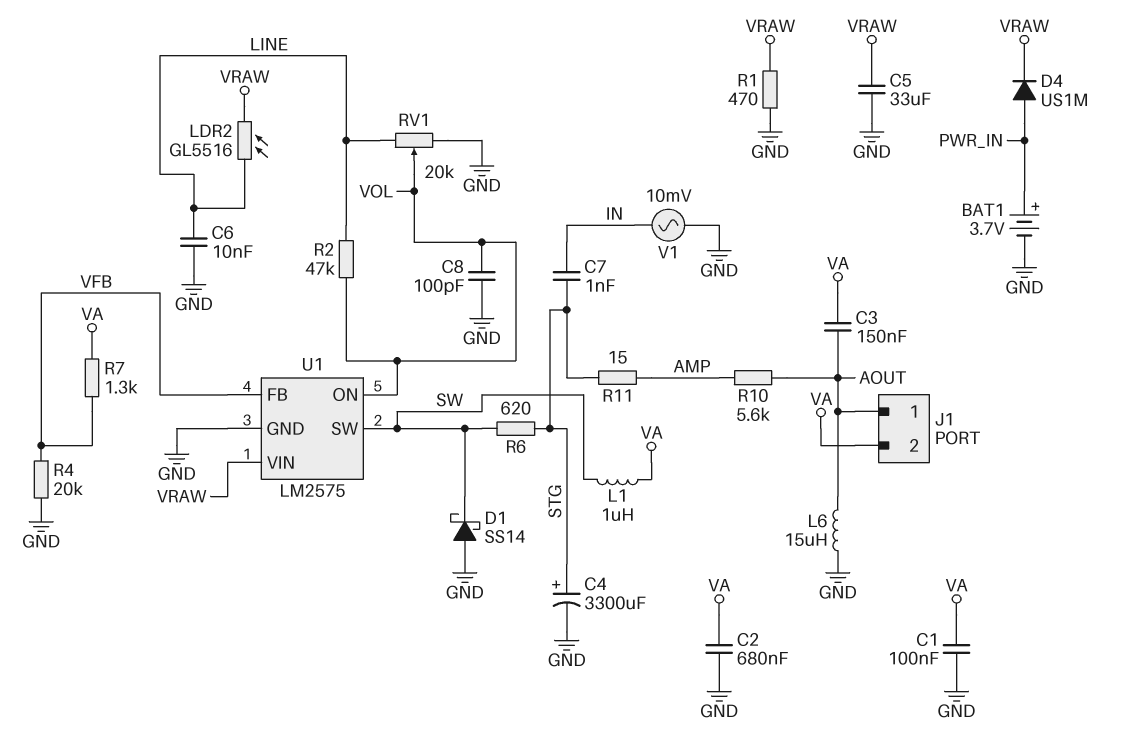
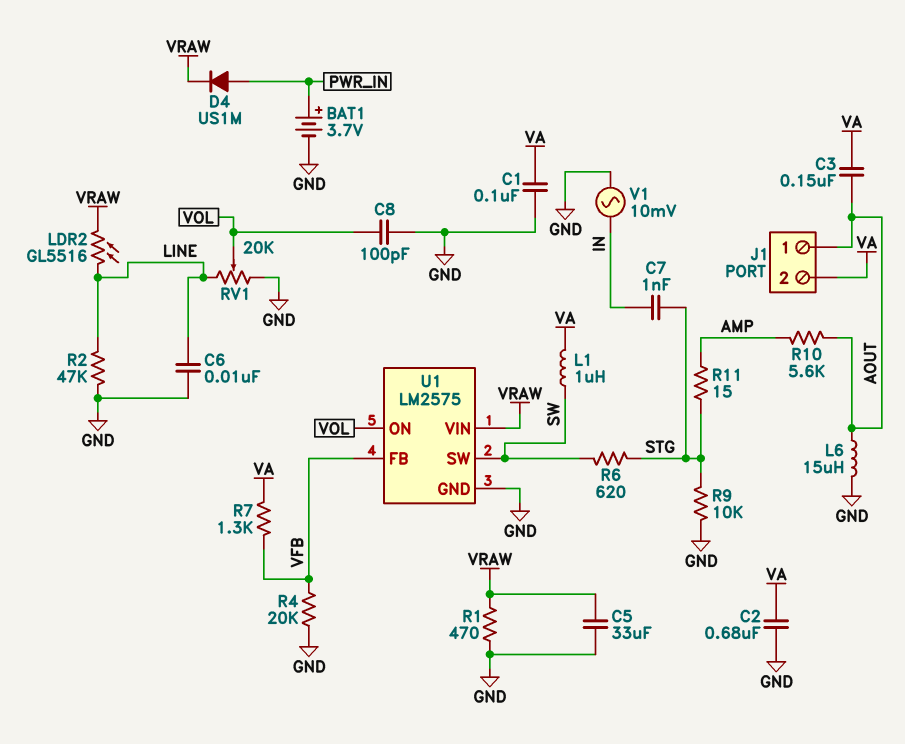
C4: 3300uF (plus STG, minus GND) -> none
D1: schottky SS14 (A GND, K SW) -> none
R2: 47k (LINE, VOL) -> 47k (GND, LINE)
R9: none -> 10k (GND, STG)

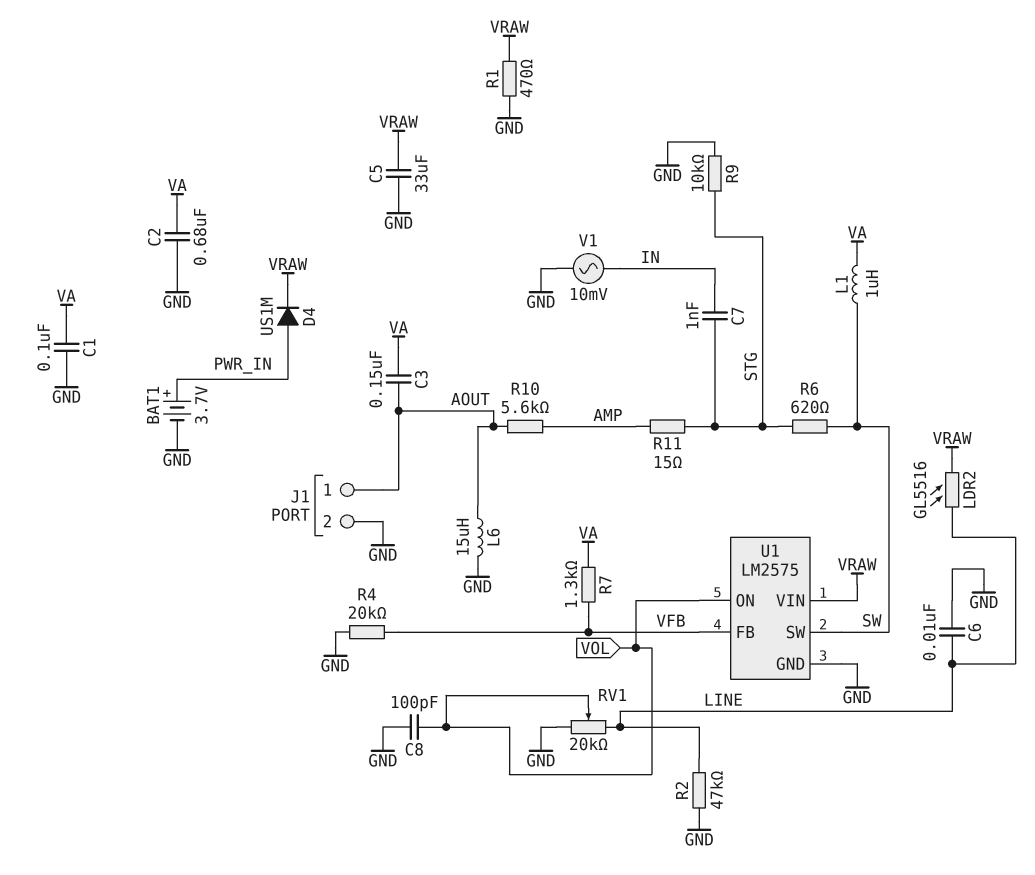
J1 pin 2: VA -> GND

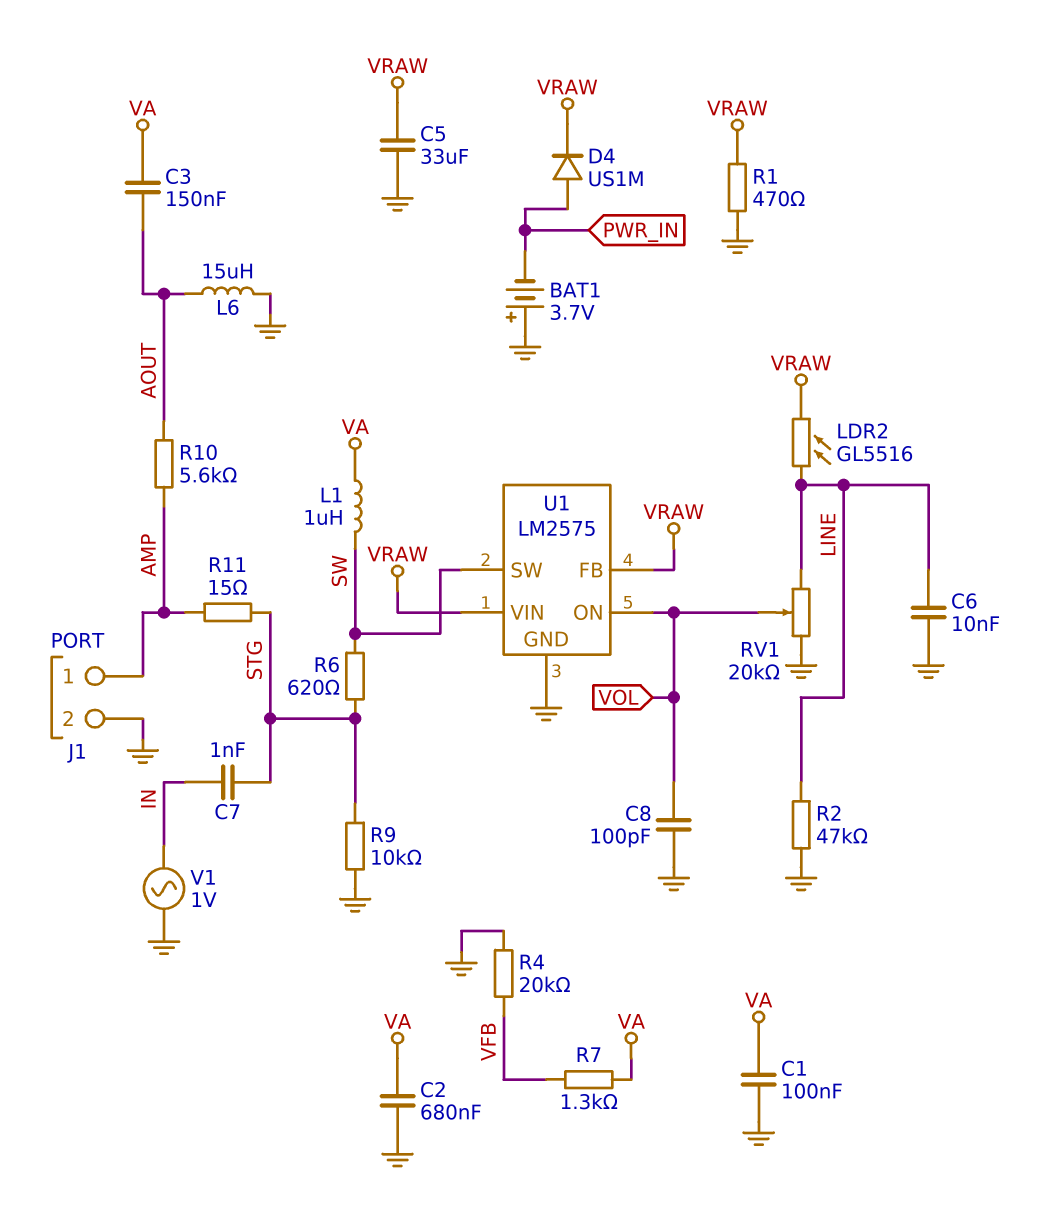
BAT1: 3.7V (plus PWR_IN, minus GND) -> 3.7V (plus GND, minus PWR_IN)
J1 pin 1: AOUT -> AMP
U1 pin FB: VFB -> VRAW
V1: AC 10mV (GND, IN) -> AC 1V (GND, IN)

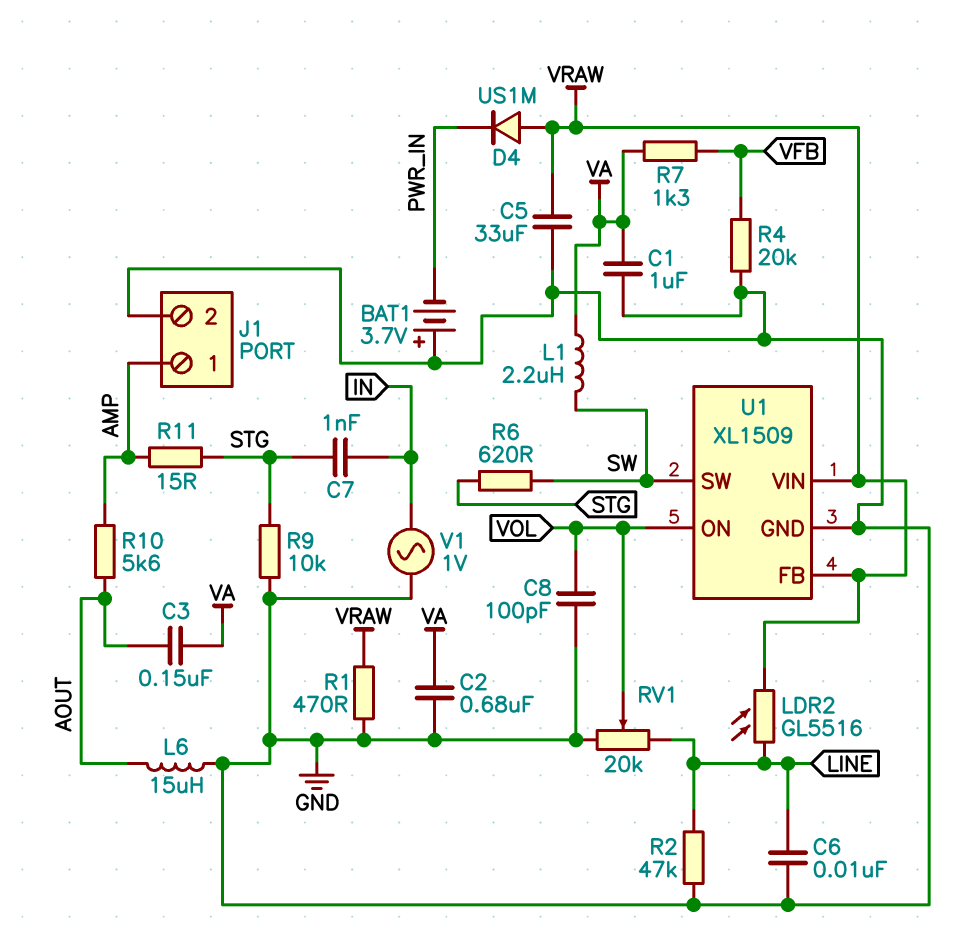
C1: 100nF (GND, VA) -> 1uF (GND, VA)
D4: diode US1M (A PWR_IN, K VRAW) -> diode US1M (A VRAW, K PWR_IN)
L1: 1uH (SW, VA) -> 2.2uH (SW, VA)
U1: LM2575 -> XL1509

